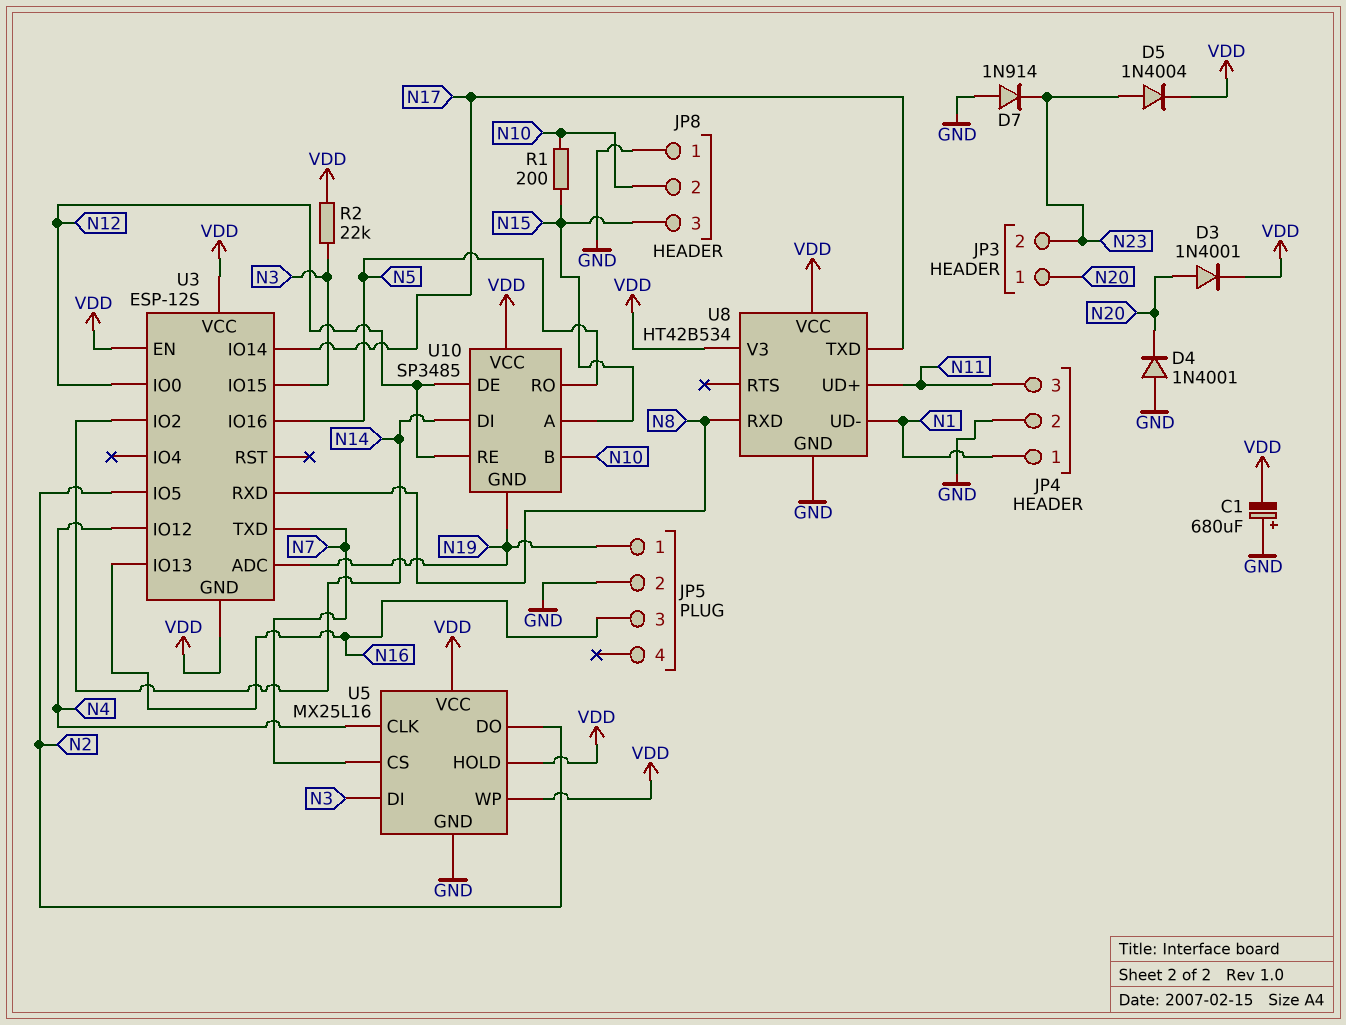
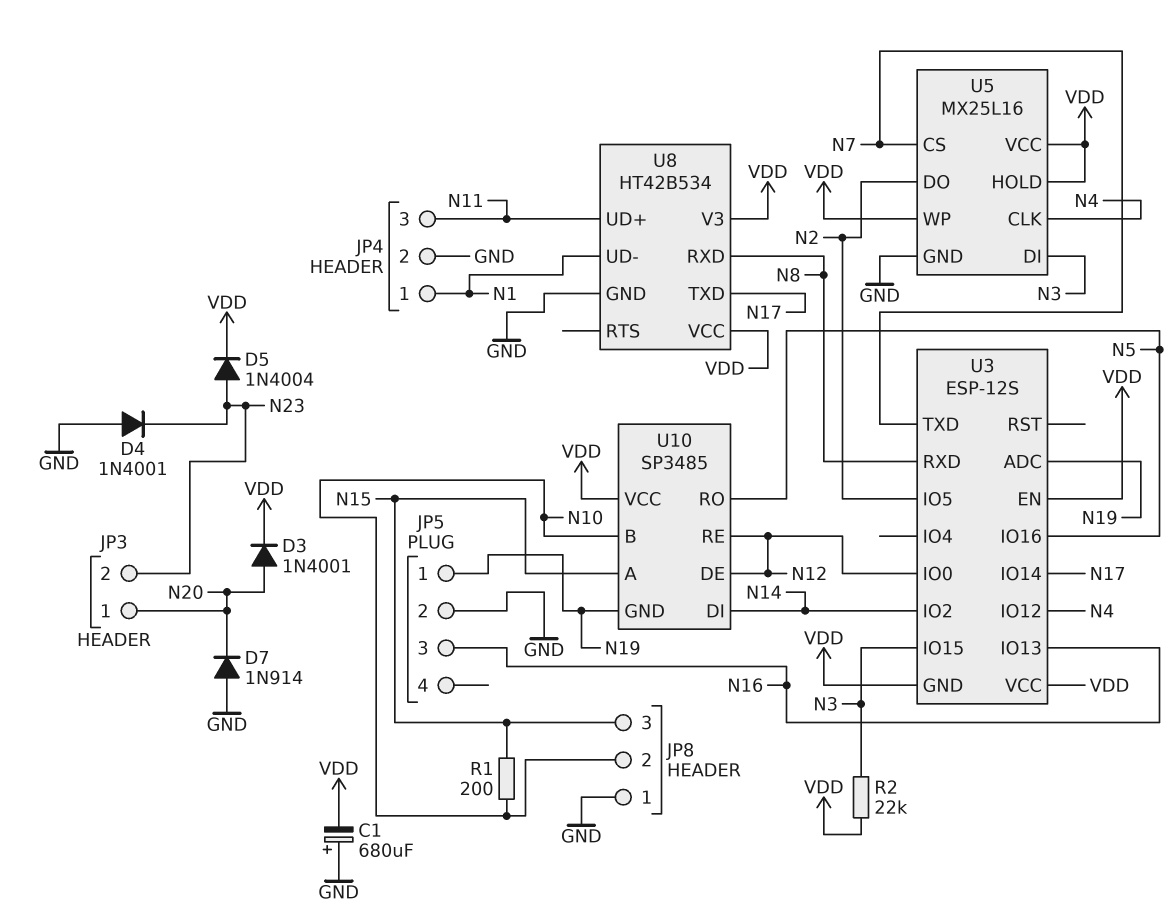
D4: diode 1N4001 (A GND, K N20) -> diode 1N4001 (A GND, K N23)
D7: diode 1N914 (A GND, K N23) -> diode 1N914 (A GND, K N20)

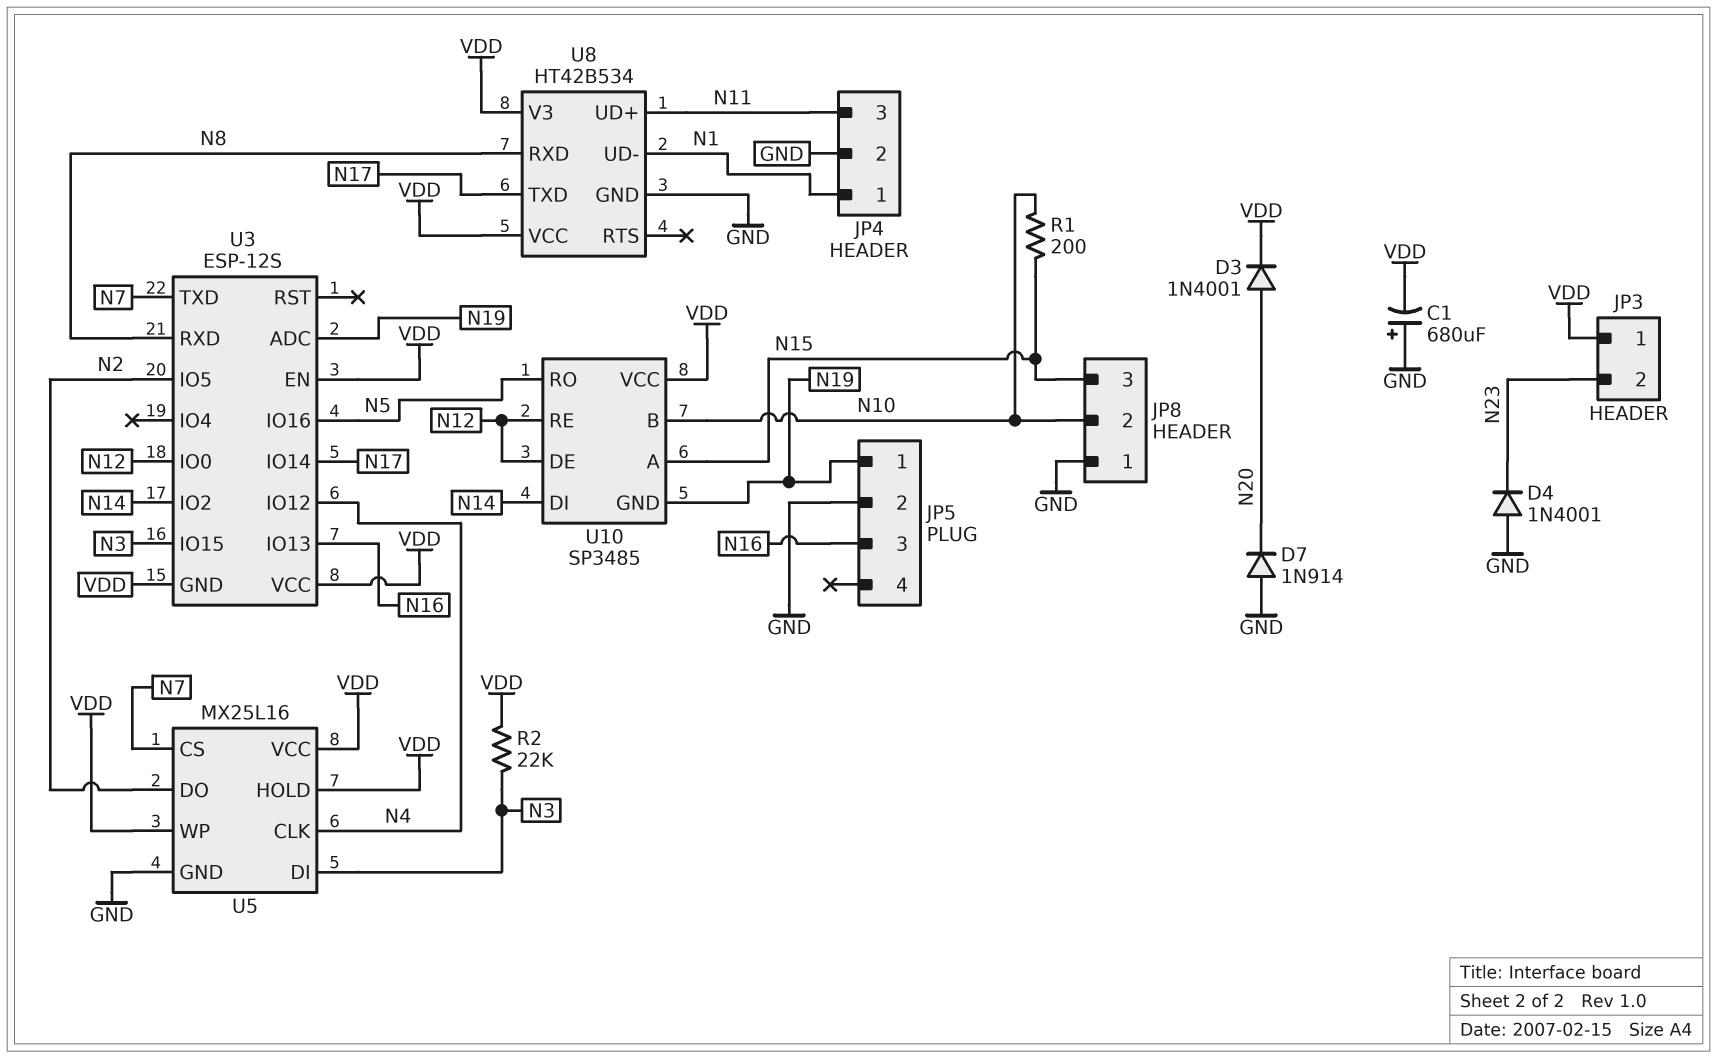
D5: diode 1N4004 (A N23, K VDD) -> none
JP3 pin 1: N20 -> VDD

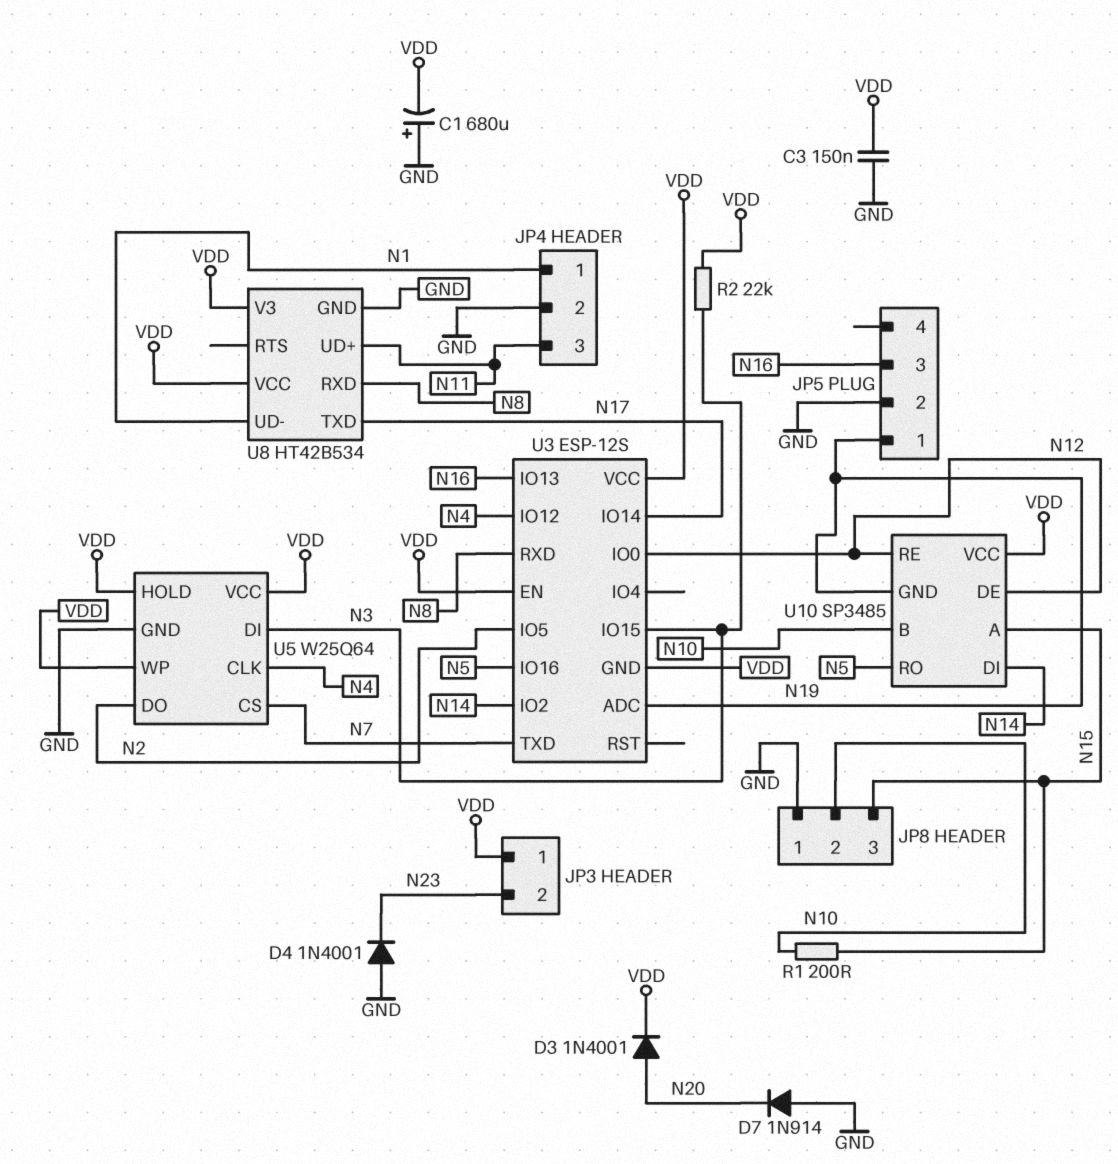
C3: none -> 150nF (GND, VDD)
U5: MX25L16 -> W25Q64

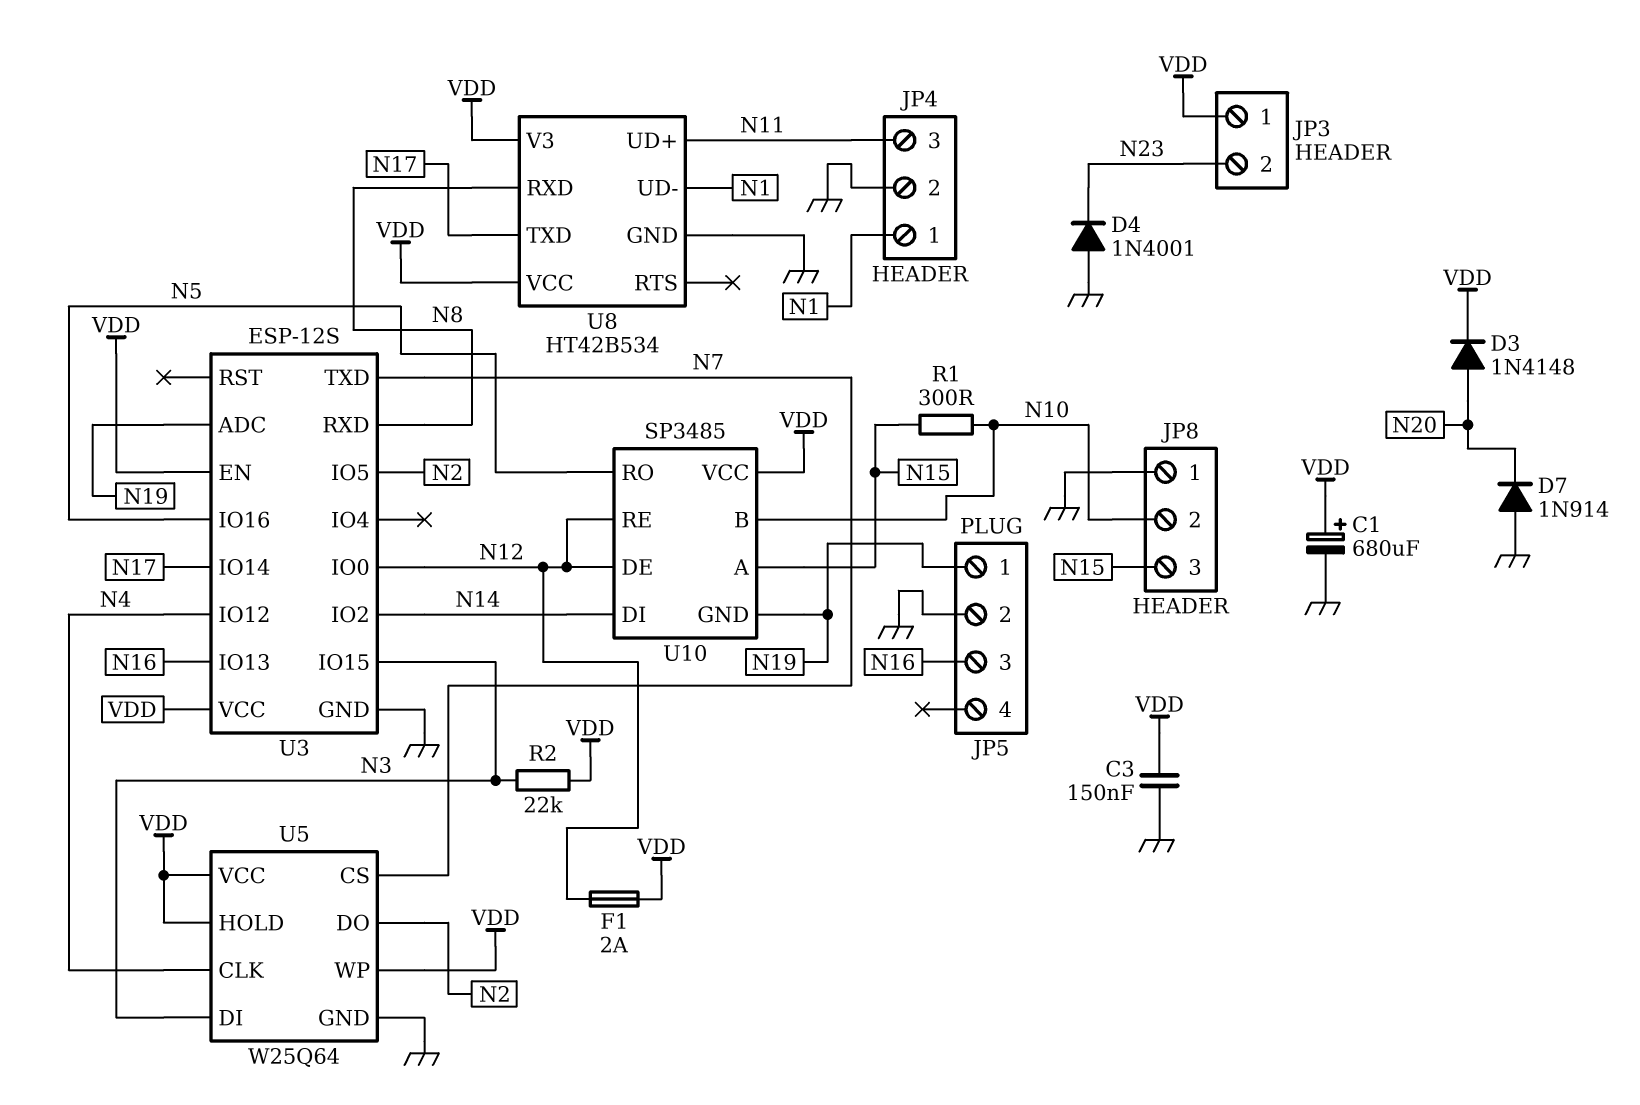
C1: 680uF (plus GND, minus VDD) -> 680uF (plus VDD, minus GND)
D3: diode 1N4001 (A N20, K VDD) -> diode 1N4148 (A N20, K VDD)
F1: none -> 2A (N12, VDD)
R1: 200 (N10, N15) -> 300 (N10, N15)
U3 pin GND: VDD -> GND

